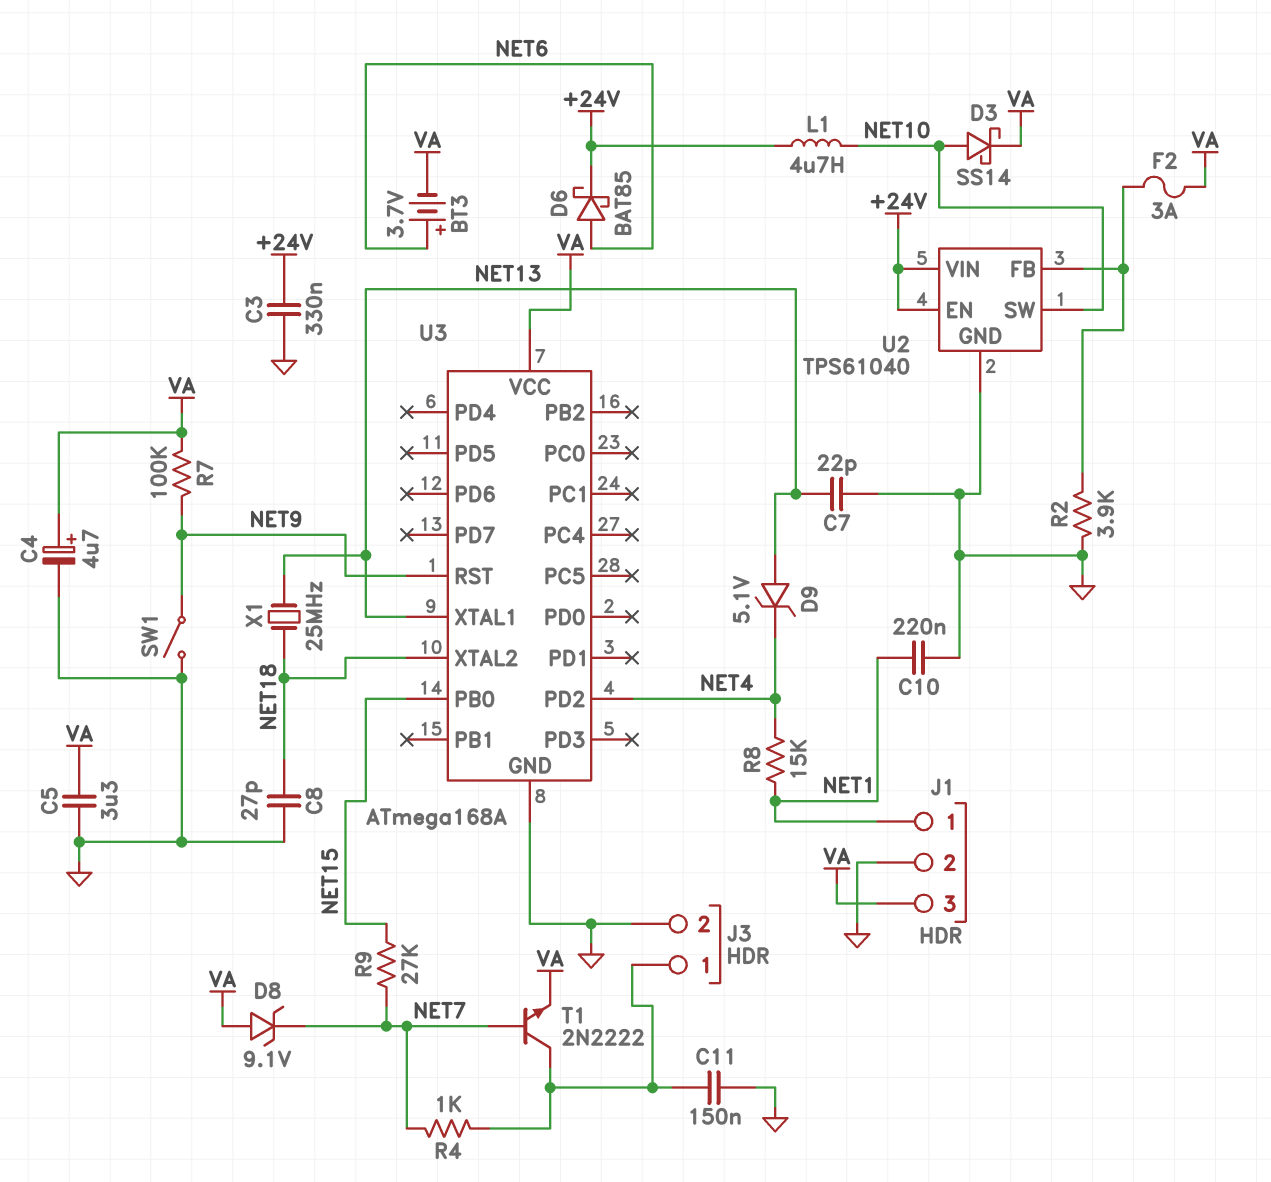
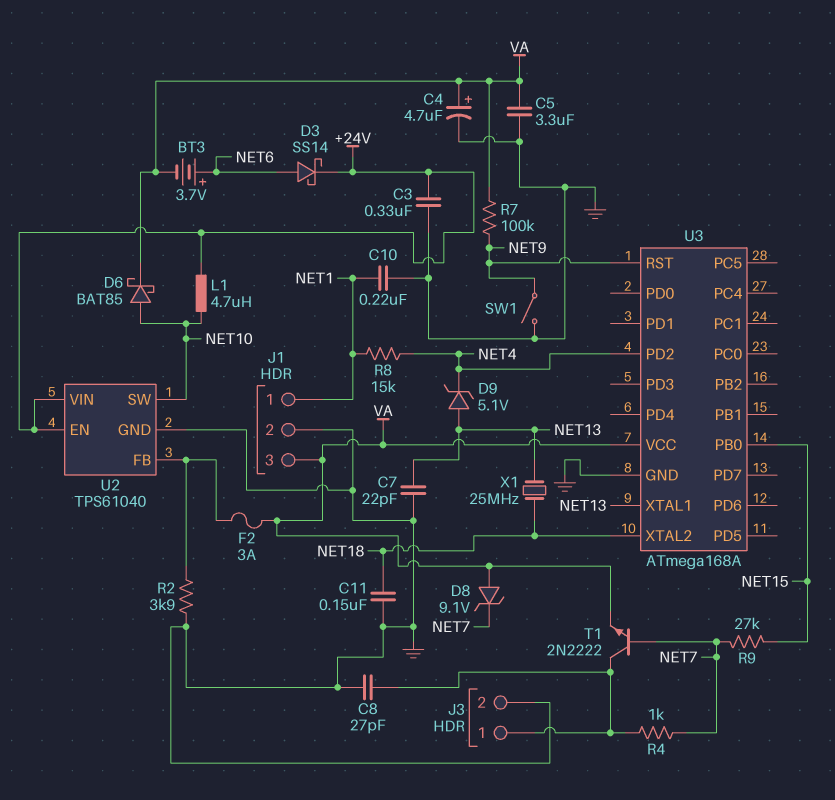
C8: 27pF (GND, NET18) -> 27pF (GND, J3/1)
C11: 150nF (GND, J3/1) -> 150nF (GND, NET18)
D3: schottky SS14 (A NET10, K VA) -> schottky SS14 (A NET6, K +24V)
D6: schottky BAT85 (A NET6, K +24V) -> schottky BAT85 (A NET10, K VA)

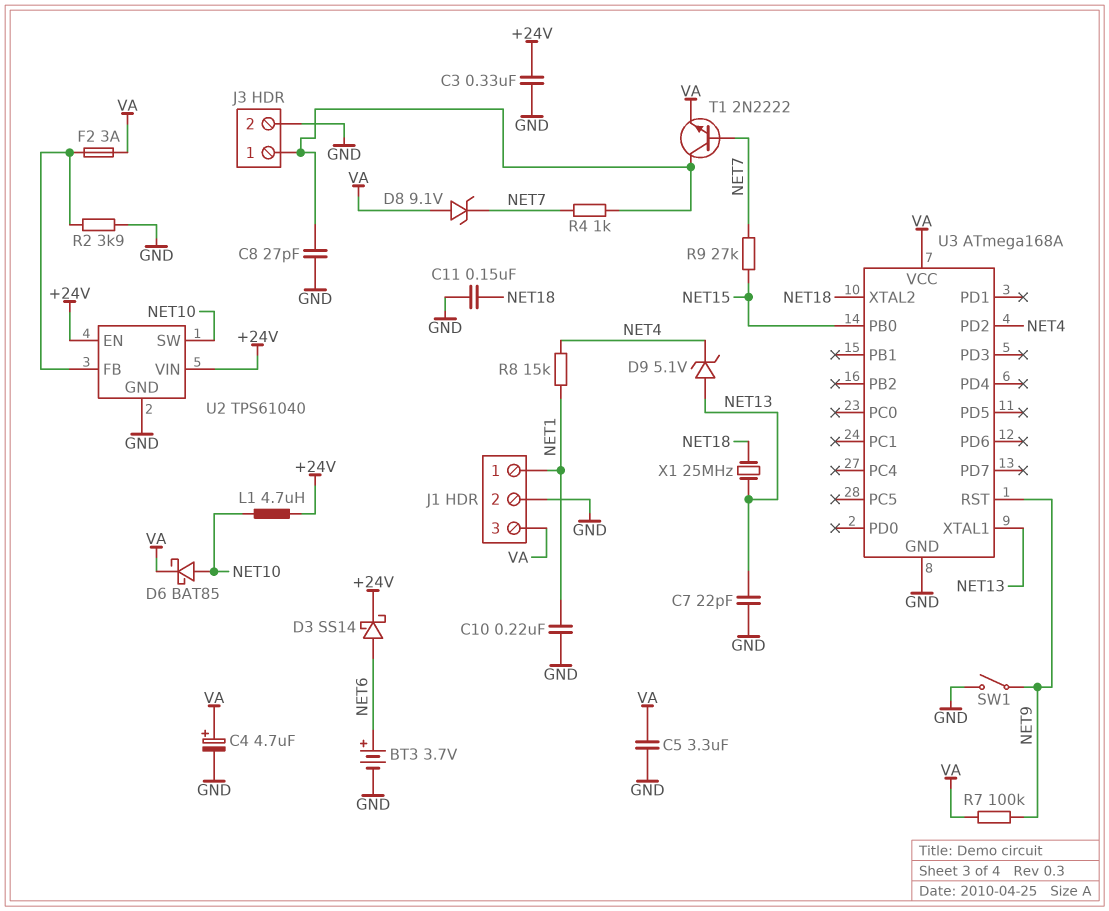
BT3: 3.7V (plus NET6, minus VA) -> 3.7V (plus NET6, minus GND)

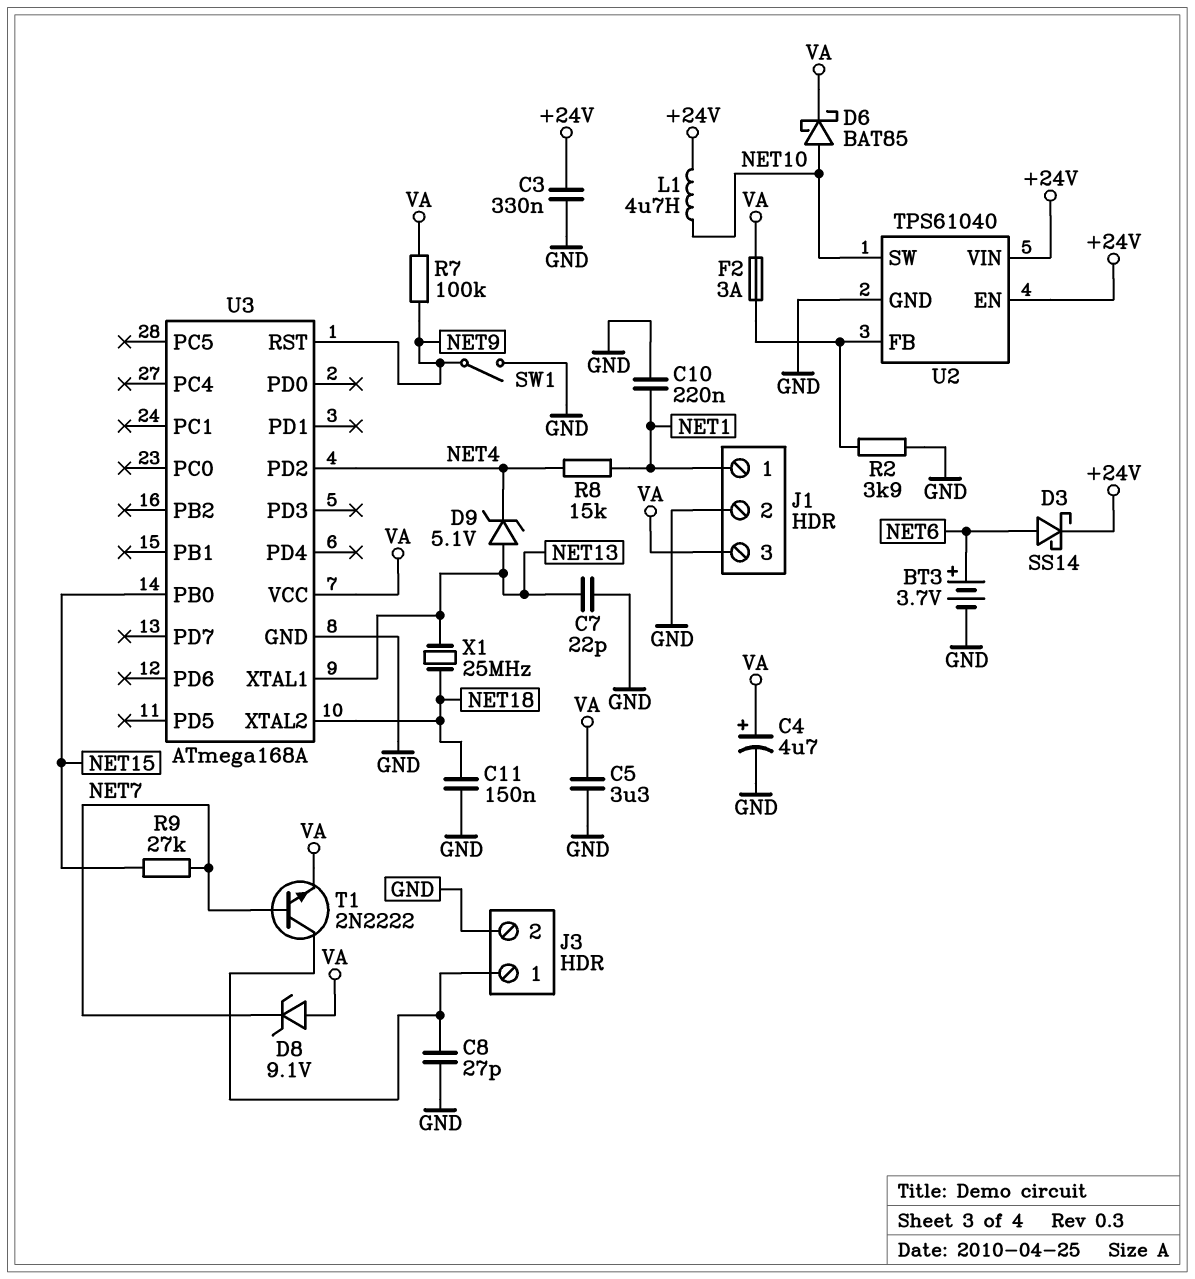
R4: 1k (J3/1, NET7) -> none

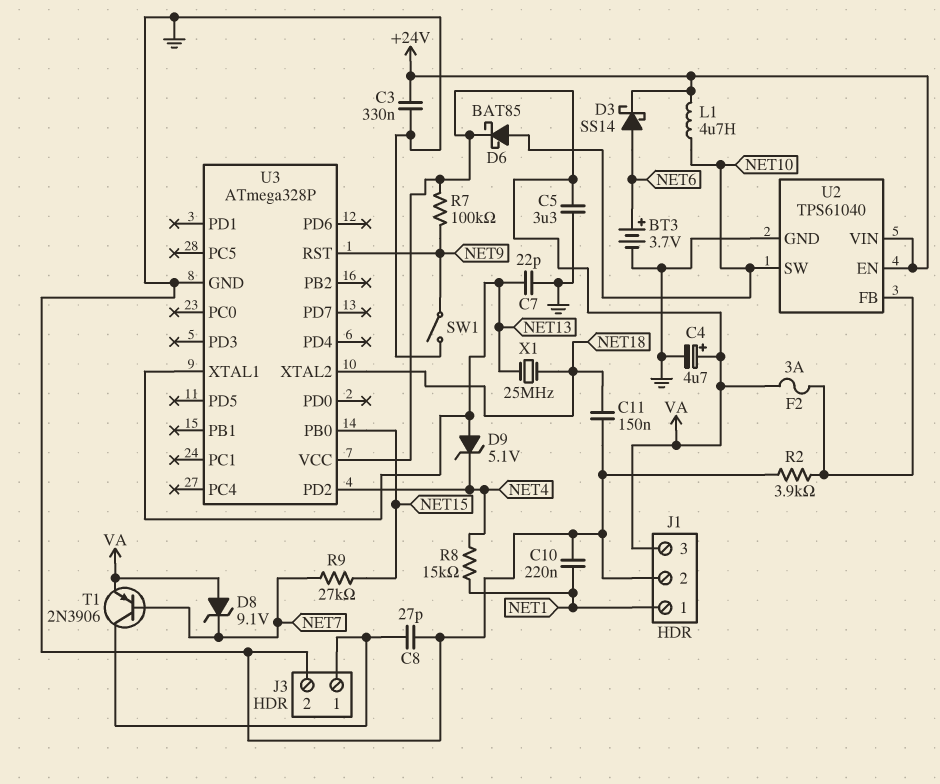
T1: NPN 2N2222 (B NET7, C J3/1, E VA) -> PNP 2N3906 (B NET7, C J3/1, E VA)
U3: ATmega168A -> ATmega328P

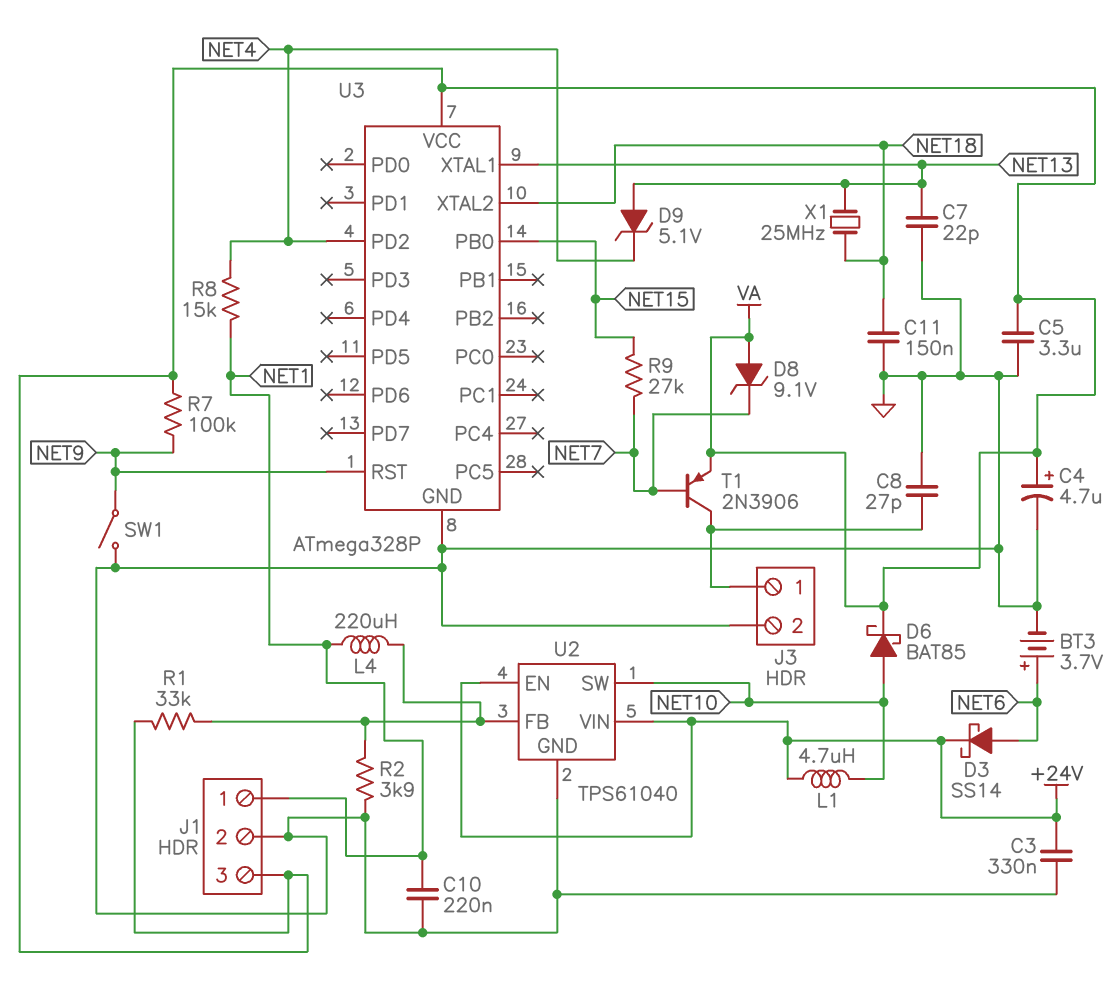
F2: 3A (U2/FB, VA) -> none
L4: none -> 220uH (NET1, U2/FB)
R1: none -> 33k (U2/FB, VA)

